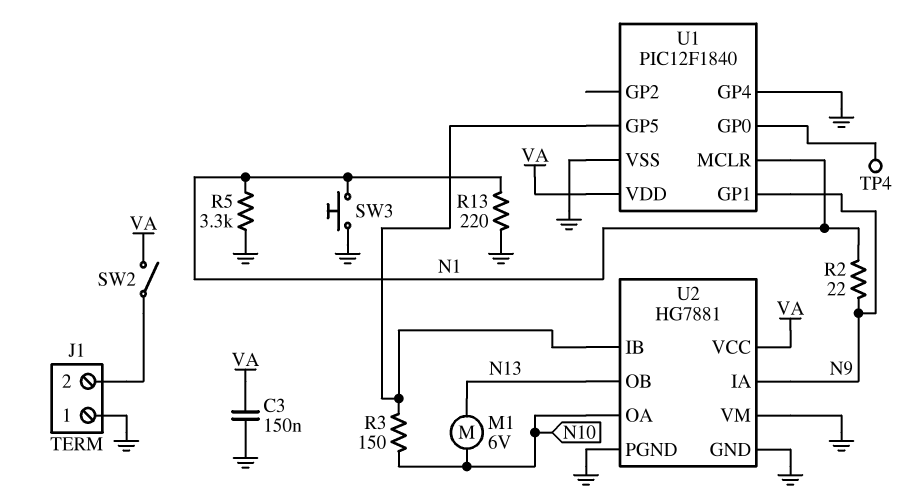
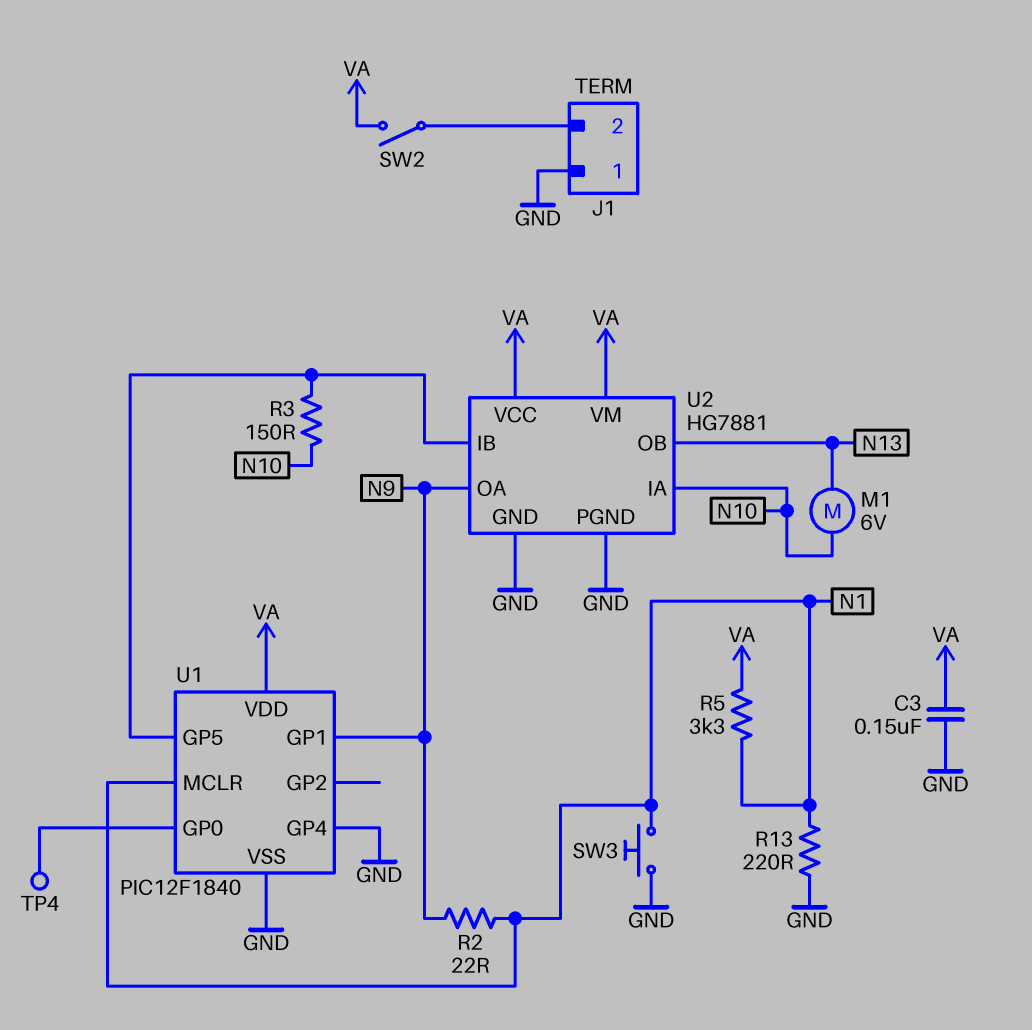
R5: 3.3k (GND, N1) -> 3.3k (N1, VA)
U2 pin IA: N9 -> N10
U2 pin OA: N10 -> N9
U2 pin VM: GND -> VA

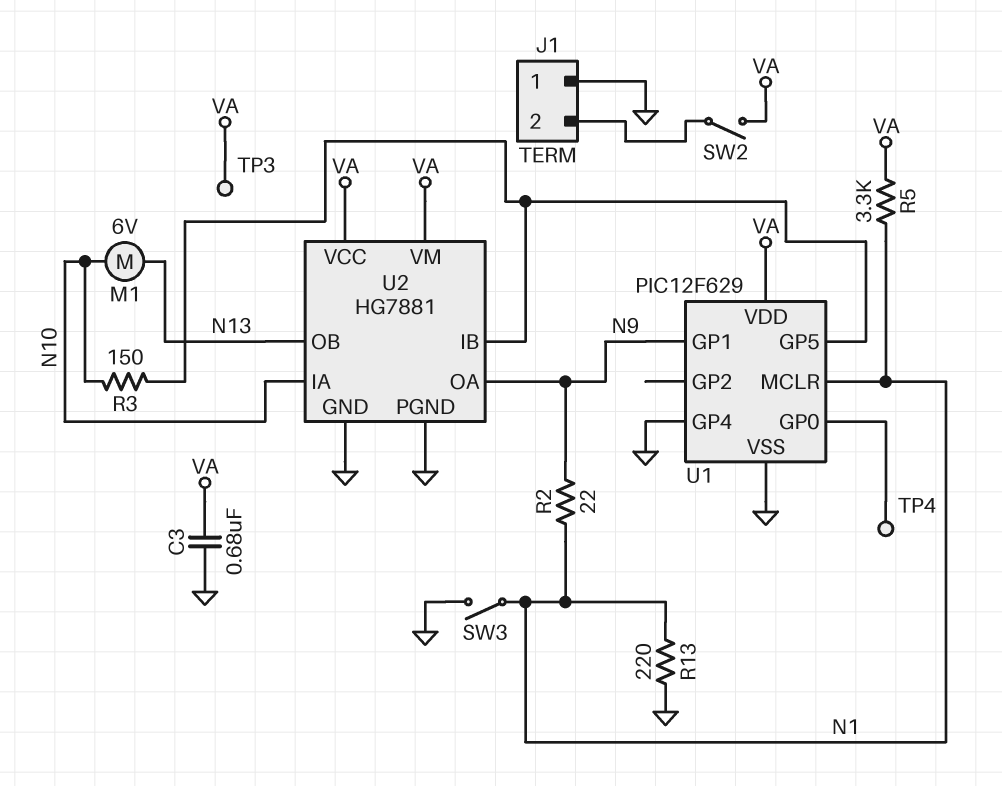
C3: 150nF (GND, VA) -> 680nF (GND, VA)
SW3: button (GND, N1) -> switch (GND, N1)
TP3: none -> test point (VA)
U1: PIC12F1840 -> PIC12F629

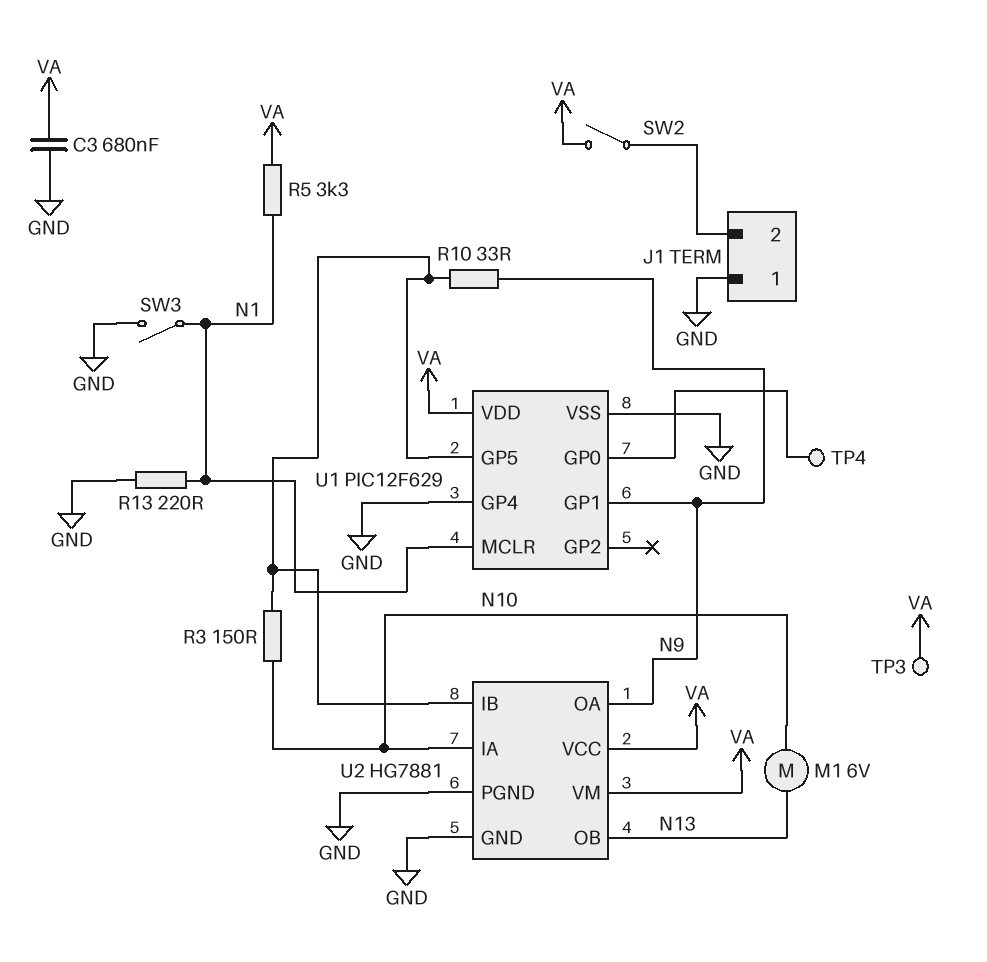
R2: 22 (N1, N9) -> none
R10: none -> 33 (N9, U1/GP5)

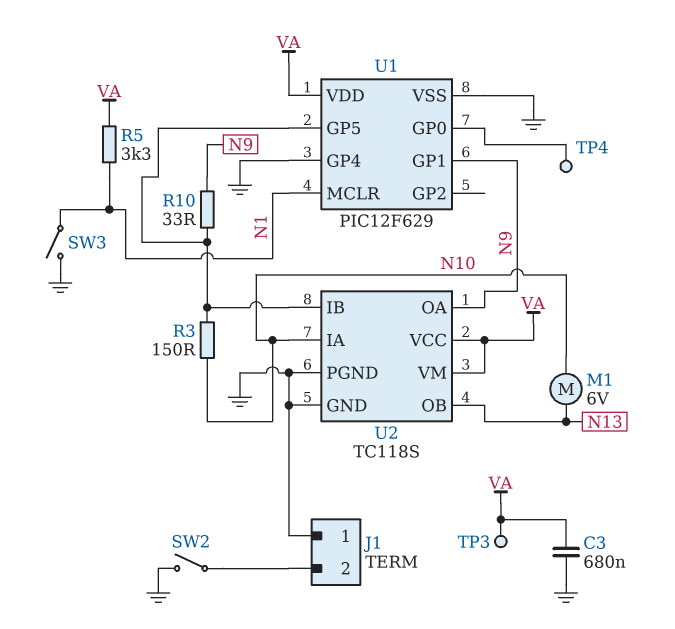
R13: 220 (GND, N1) -> none
SW2: switch (J1/2, VA) -> switch (GND, J1/2)
U2: HG7881 -> TC118S

